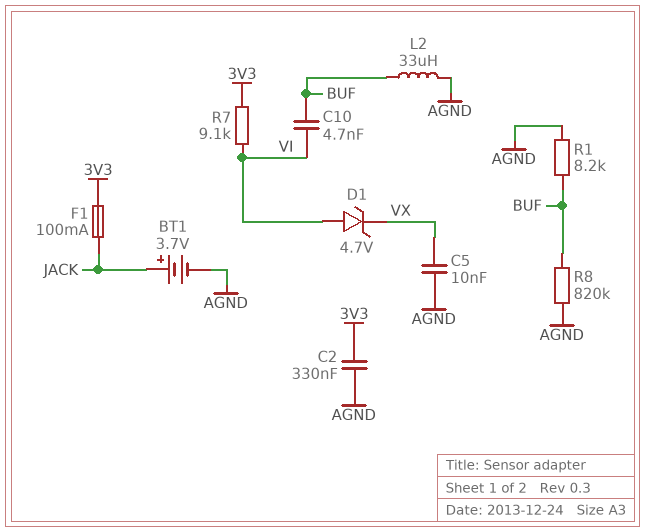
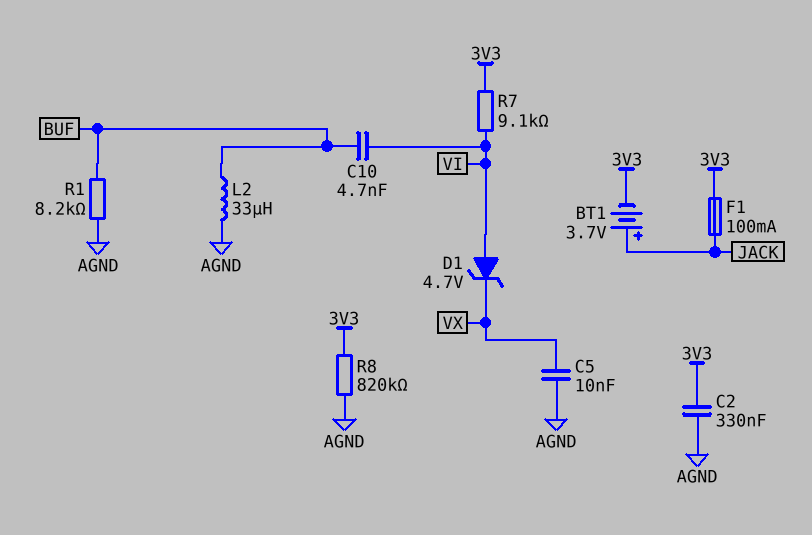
BT1: 3.7V (plus JACK, minus AGND) -> 3.7V (plus JACK, minus 3V3)
R8: 820k (AGND, BUF) -> 820k (3V3, AGND)

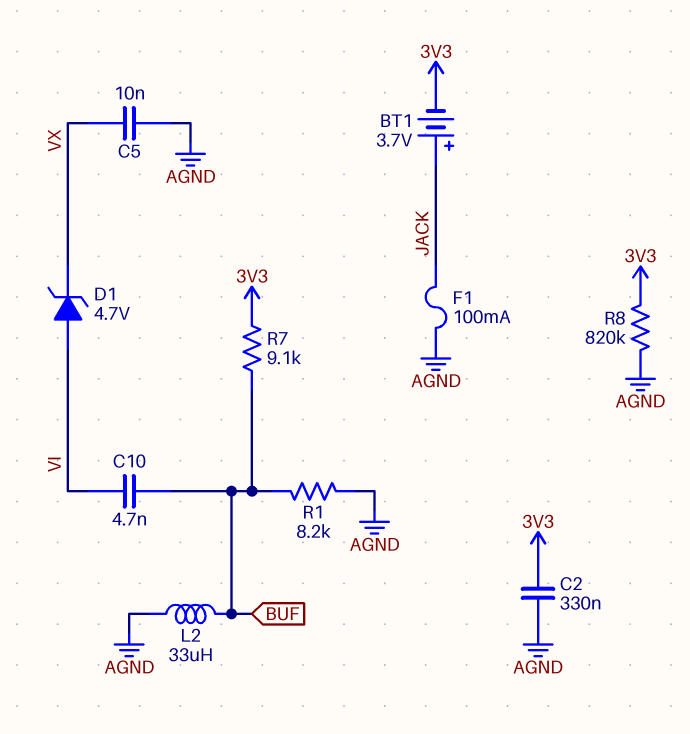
F1: 100mA (3V3, JACK) -> 100mA (AGND, JACK)
R7: 9.1k (3V3, VI) -> 9.1k (3V3, BUF)

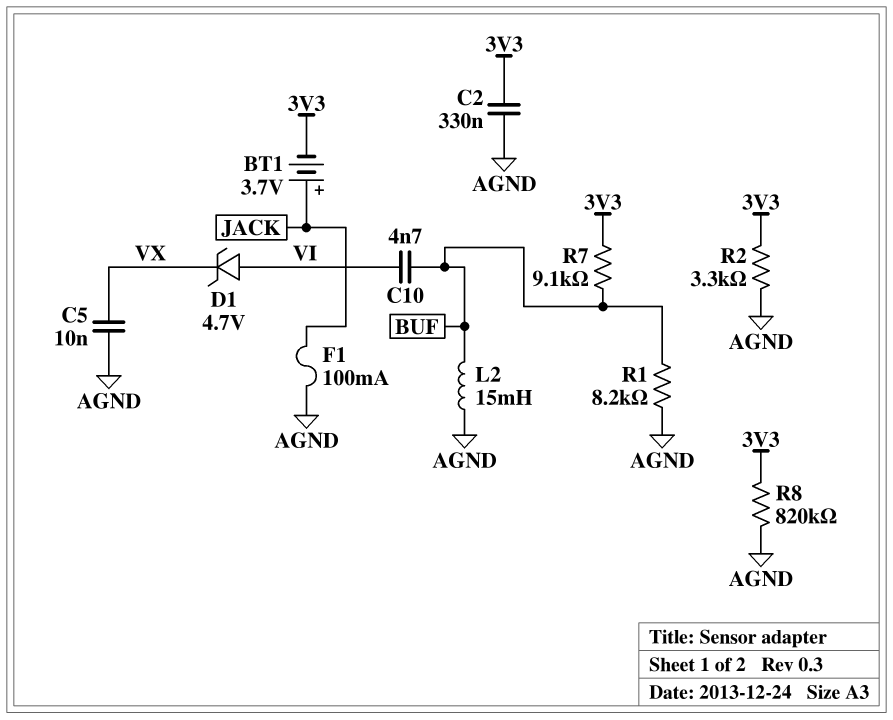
L2: 33uH (AGND, BUF) -> 15mH (AGND, BUF)
R2: none -> 3.3k (3V3, AGND)

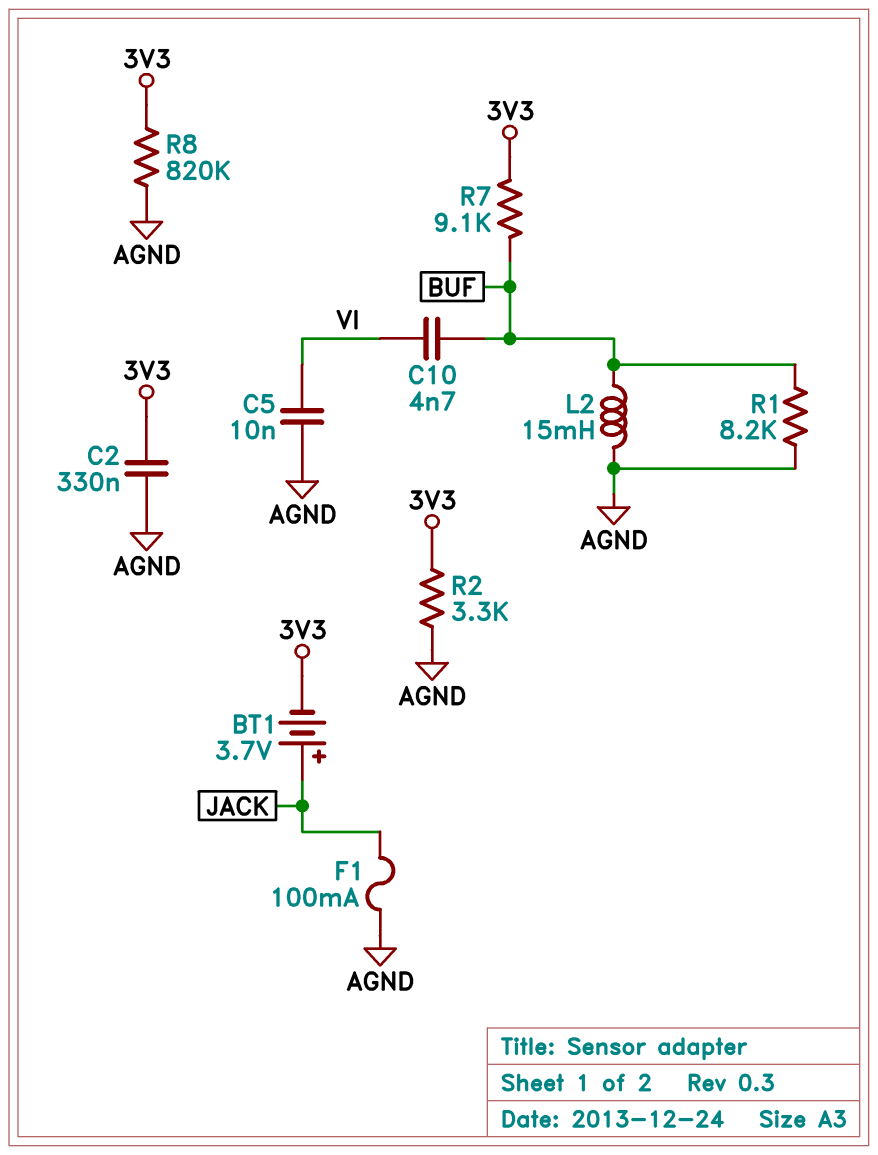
C5: 10nF (AGND, VX) -> 10nF (AGND, VI)
D1: zener 4.7V (A VI, K VX) -> none

